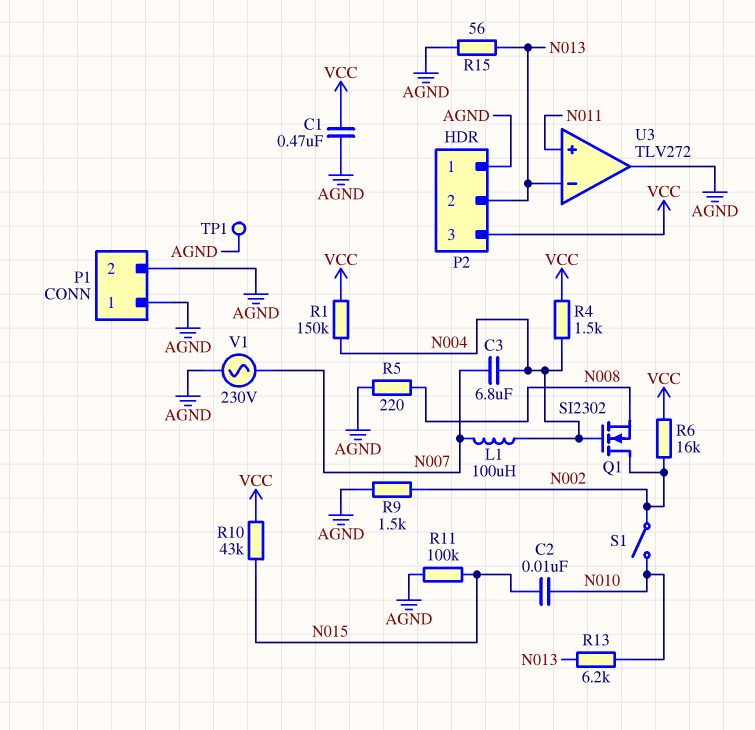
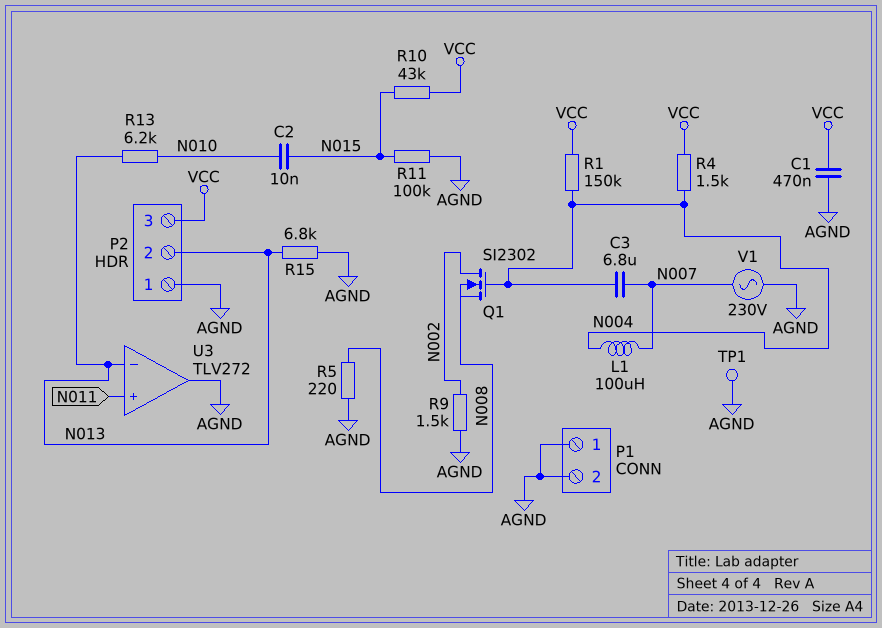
R6: 16k (N002, VCC) -> none
R15: 56 (AGND, N013) -> 6.8k (AGND, N013)
S1: switch (N002, N010) -> none

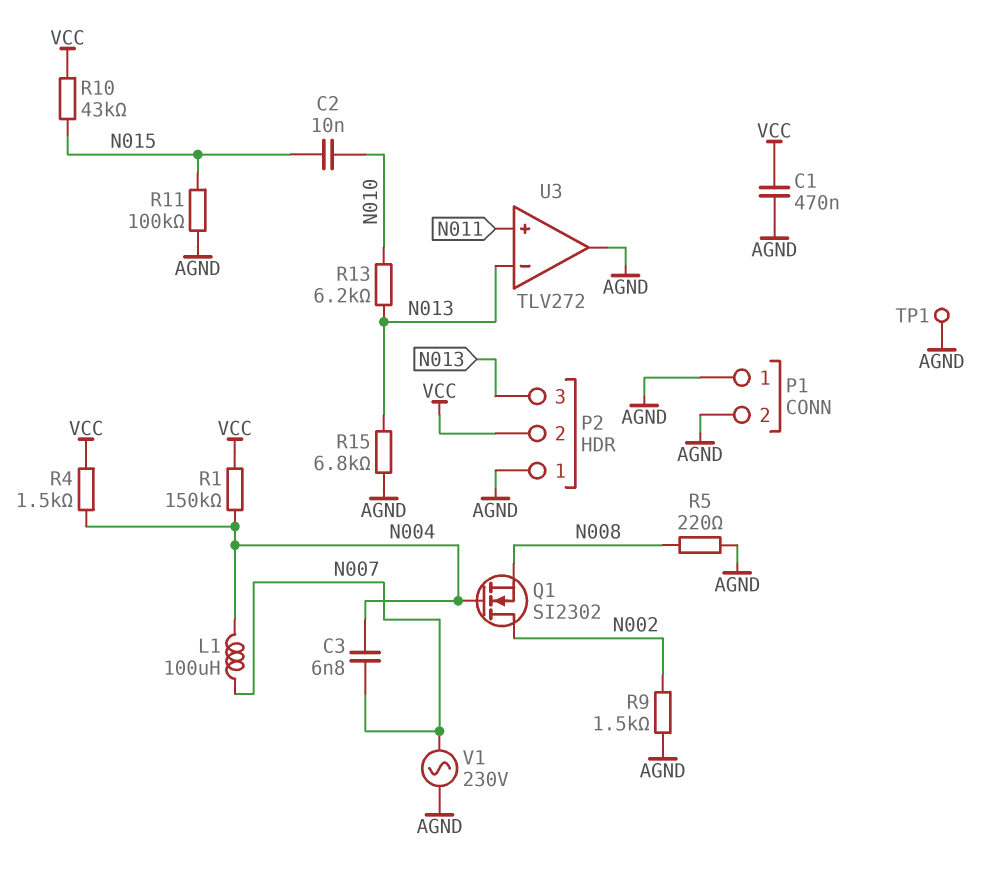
C3: 6.8uF (N004, N007) -> 6.8nF (N004, N007)
P2 pin 2: N013 -> VCC
P2 pin 3: VCC -> N013

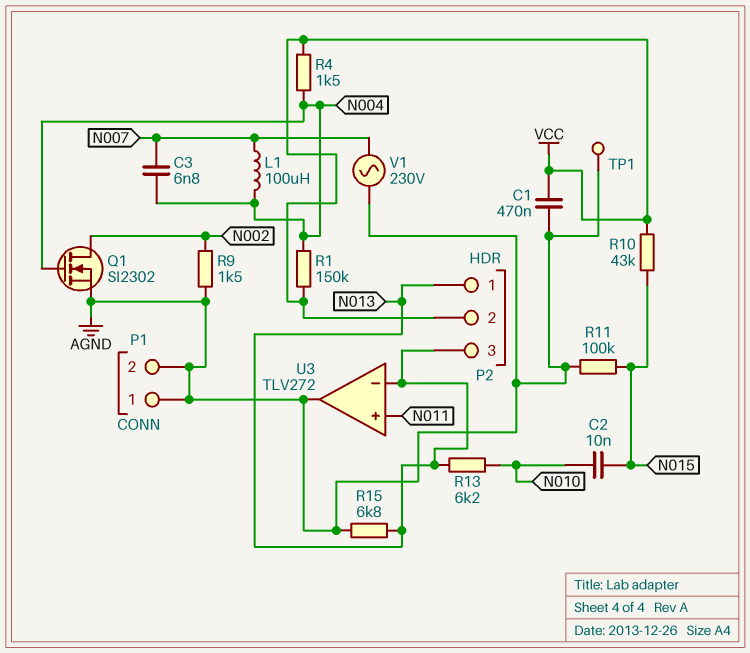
P2 pin 1: AGND -> N013
Q1: NMOS SI2302 (G N004, D N002, S N008) -> NMOS SI2302 (G N004, D N002, S AGND)
R5: 220 (AGND, N008) -> none

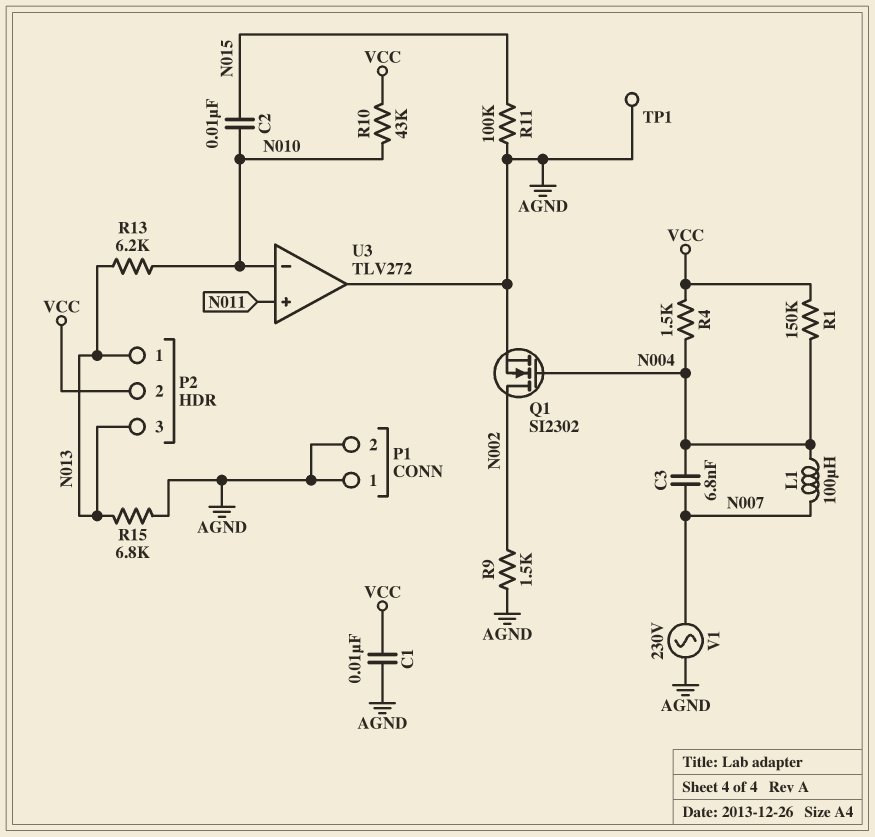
C1: 470nF (AGND, VCC) -> 10nF (AGND, VCC)
R10: 43k (N015, VCC) -> 43k (N010, VCC)
U3 pin in-: N013 -> N010

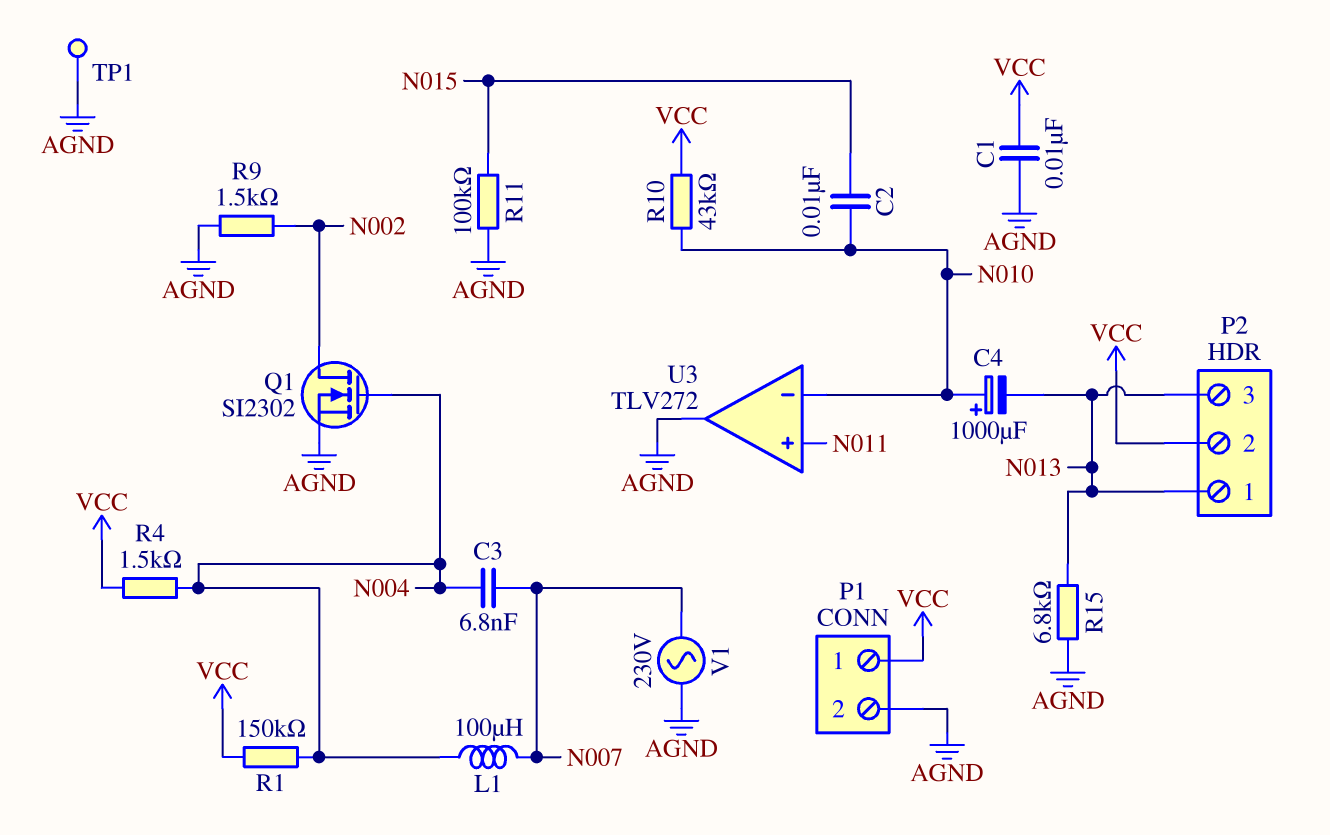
C4: none -> 1000uF (plus N010, minus N013)
P1 pin 1: AGND -> VCC
R13: 6.2k (N010, N013) -> none

